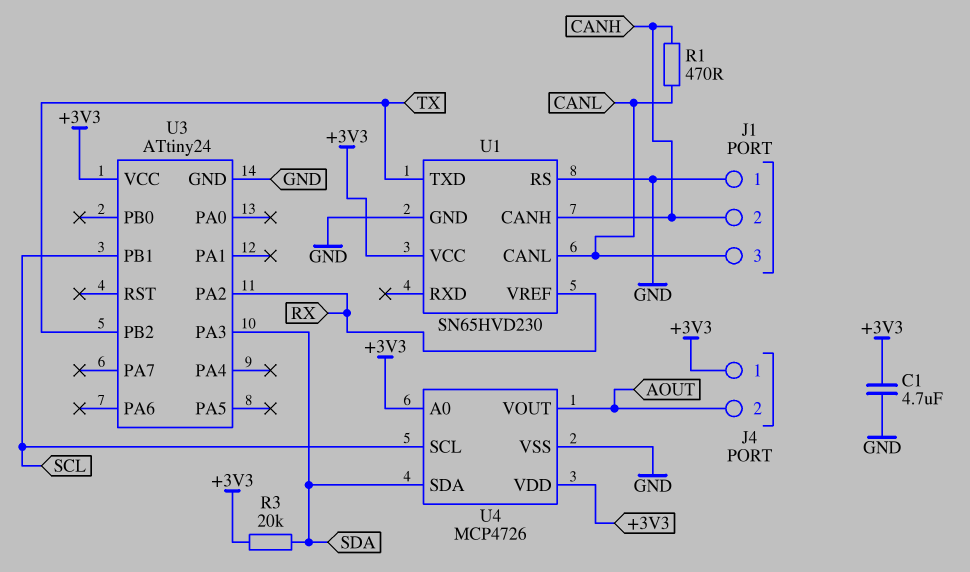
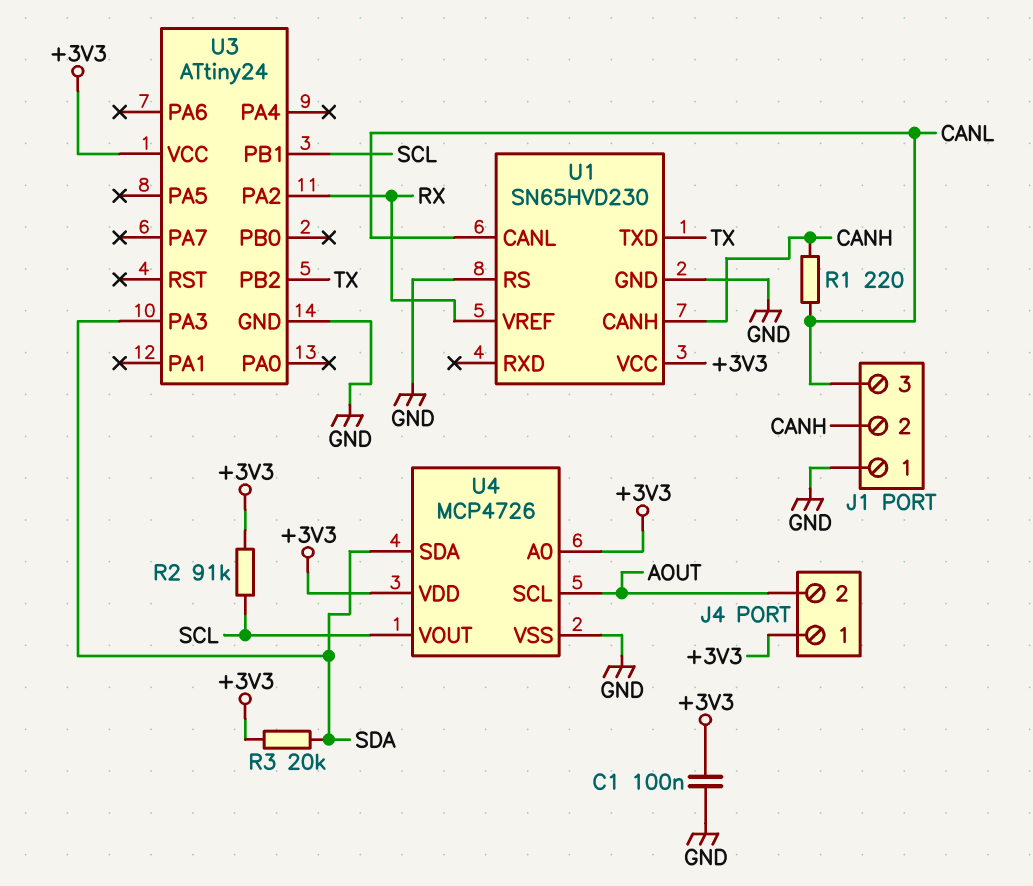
C1: 4.7uF (+3V3, GND) -> 100nF (+3V3, GND)
R1: 470 (CANH, CANL) -> 220 (CANH, CANL)
R2: none -> 91k (+3V3, SCL)
U4 pin SCL: SCL -> AOUT
U4 pin VOUT: AOUT -> SCL

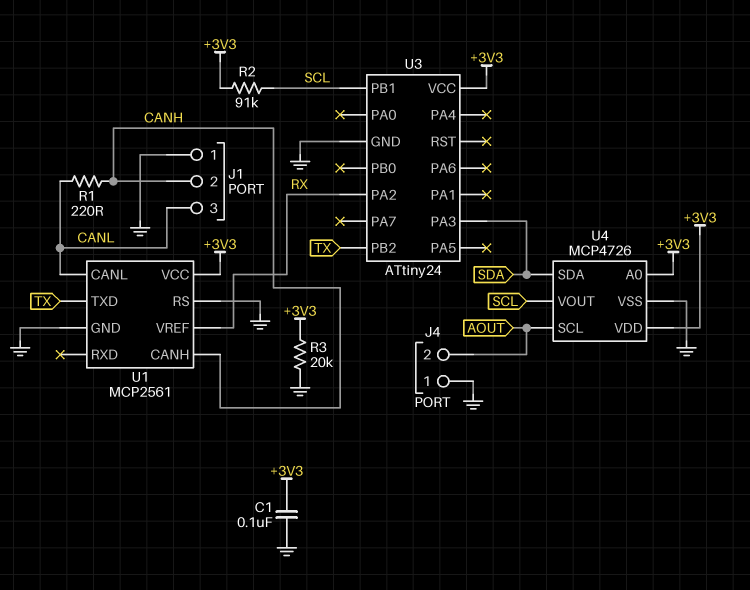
J4 pin 1: +3V3 -> GND
R3: 20k (+3V3, SDA) -> 20k (+3V3, GND)
U1: SN65HVD230 -> MCP2561

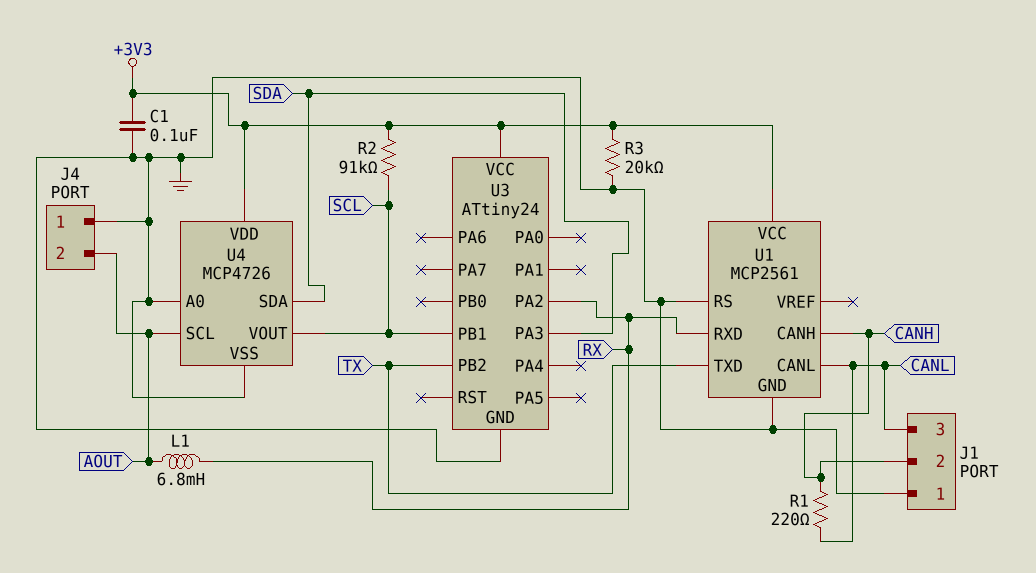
L1: none -> 6.8mH (AOUT, RX)
U1 pin RXD: none -> RX
U1 pin VREF: RX -> none
U4 pin A0: +3V3 -> GND

